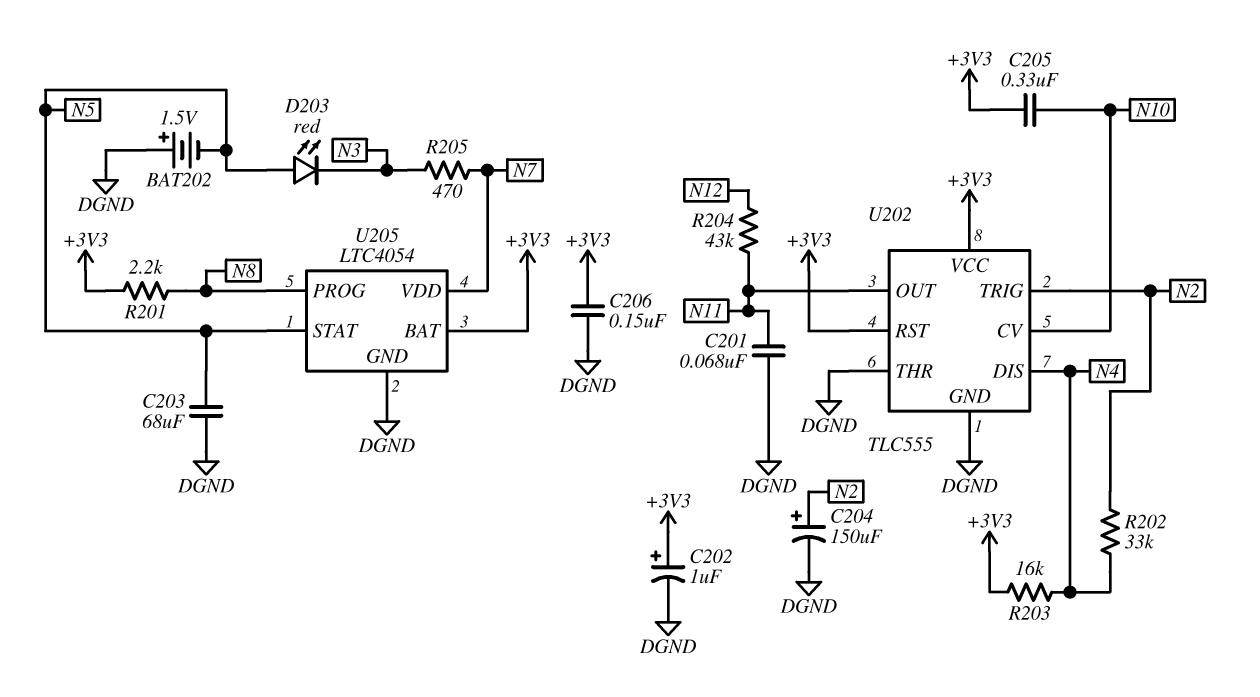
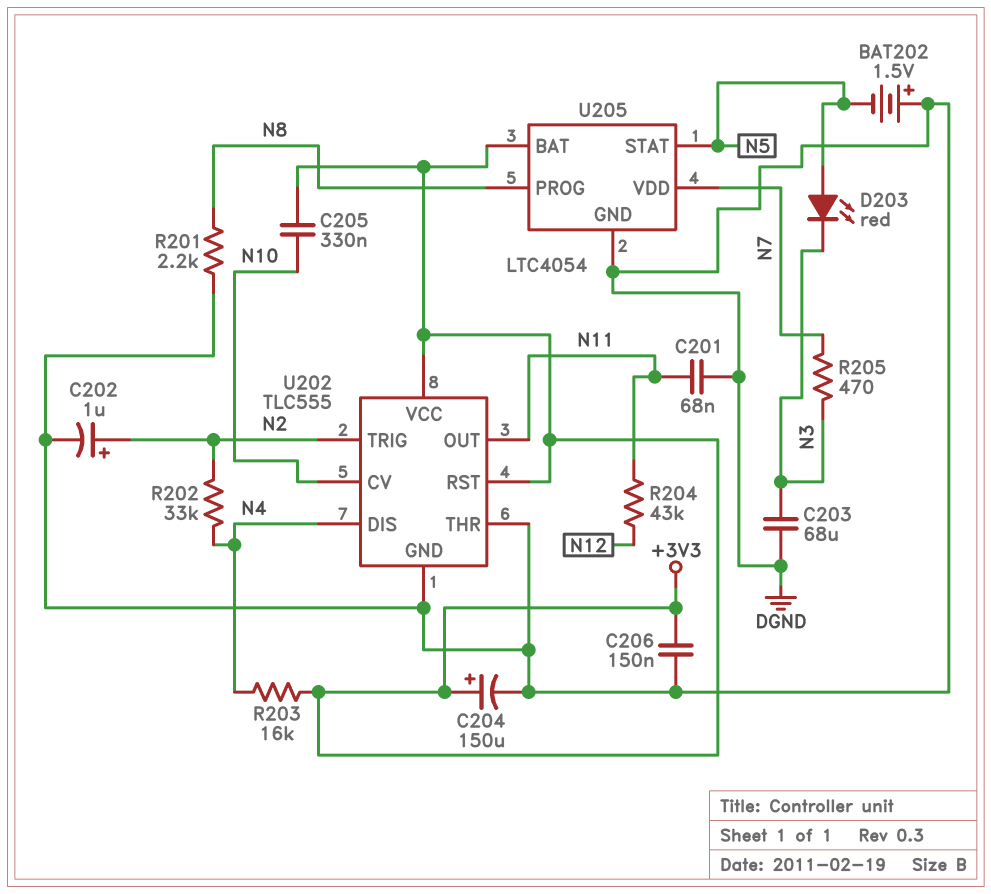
C202: 1uF (plus +3V3, minus DGND) -> 1uF (plus N2, minus DGND)
C203: 68uF (DGND, N5) -> 68uF (DGND, N3)
C204: 150uF (plus N2, minus DGND) -> 150uF (plus +3V3, minus DGND)
R201: 2.2k (+3V3, N8) -> 2.2k (DGND, N8)

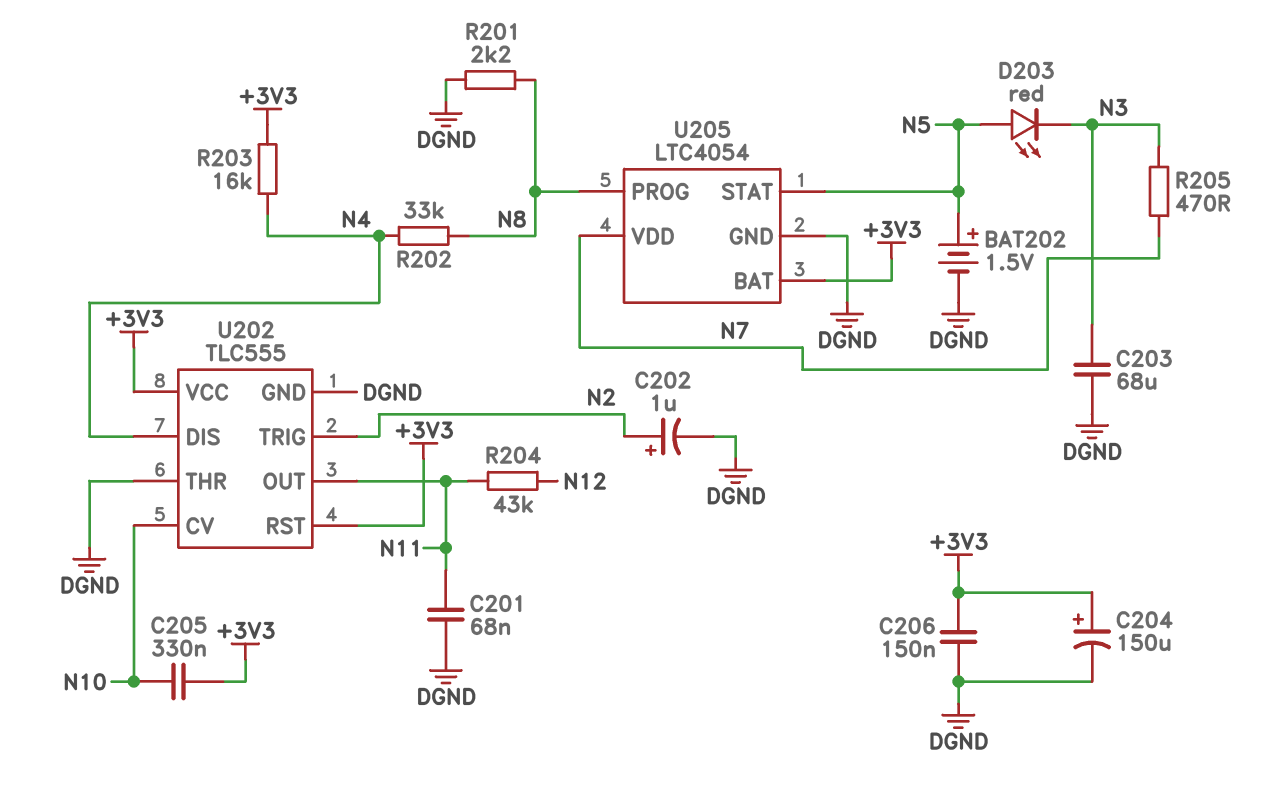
BAT202: 1.5V (plus DGND, minus N5) -> 1.5V (plus N5, minus DGND)
R202: 33k (N2, N4) -> 33k (N4, N8)

